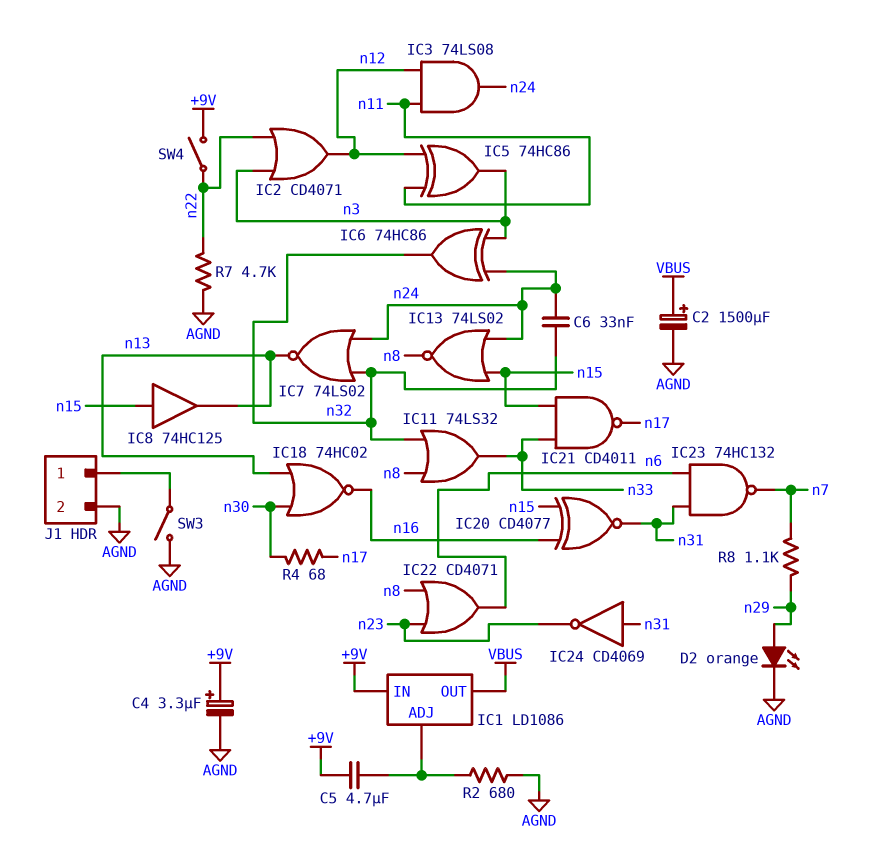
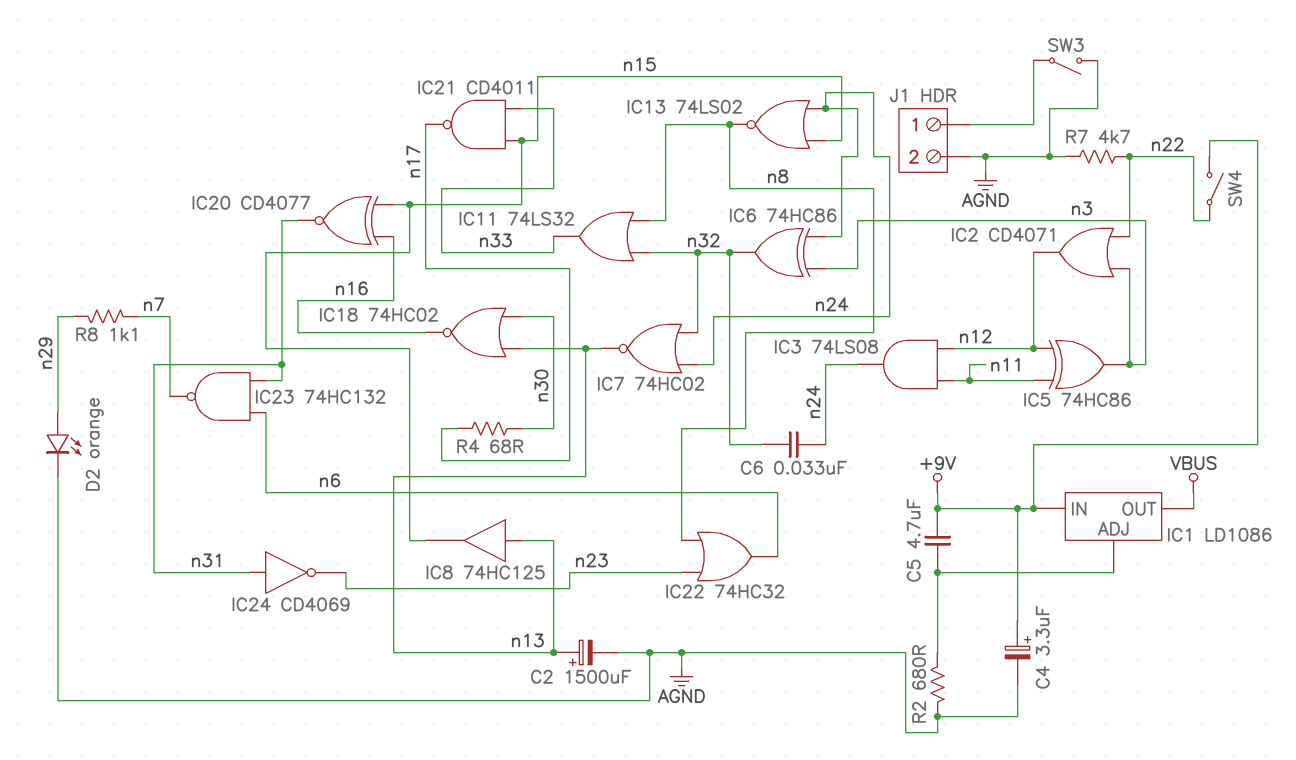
C2: 1500uF (plus VBUS, minus AGND) -> 1500uF (plus n13, minus AGND)
IC7: NOR 74LS02 (in n24, in n32, out n13) -> NOR 74HC02 (in n24, in n32, out n13)
IC8: buffer 74HC125 (in n15, out n13) -> buffer 74HC125 (in n13, out n15)
IC22: OR CD4071 (in n8, in n23, out n6) -> OR 74HC32 (in n8, in n23, out n6)

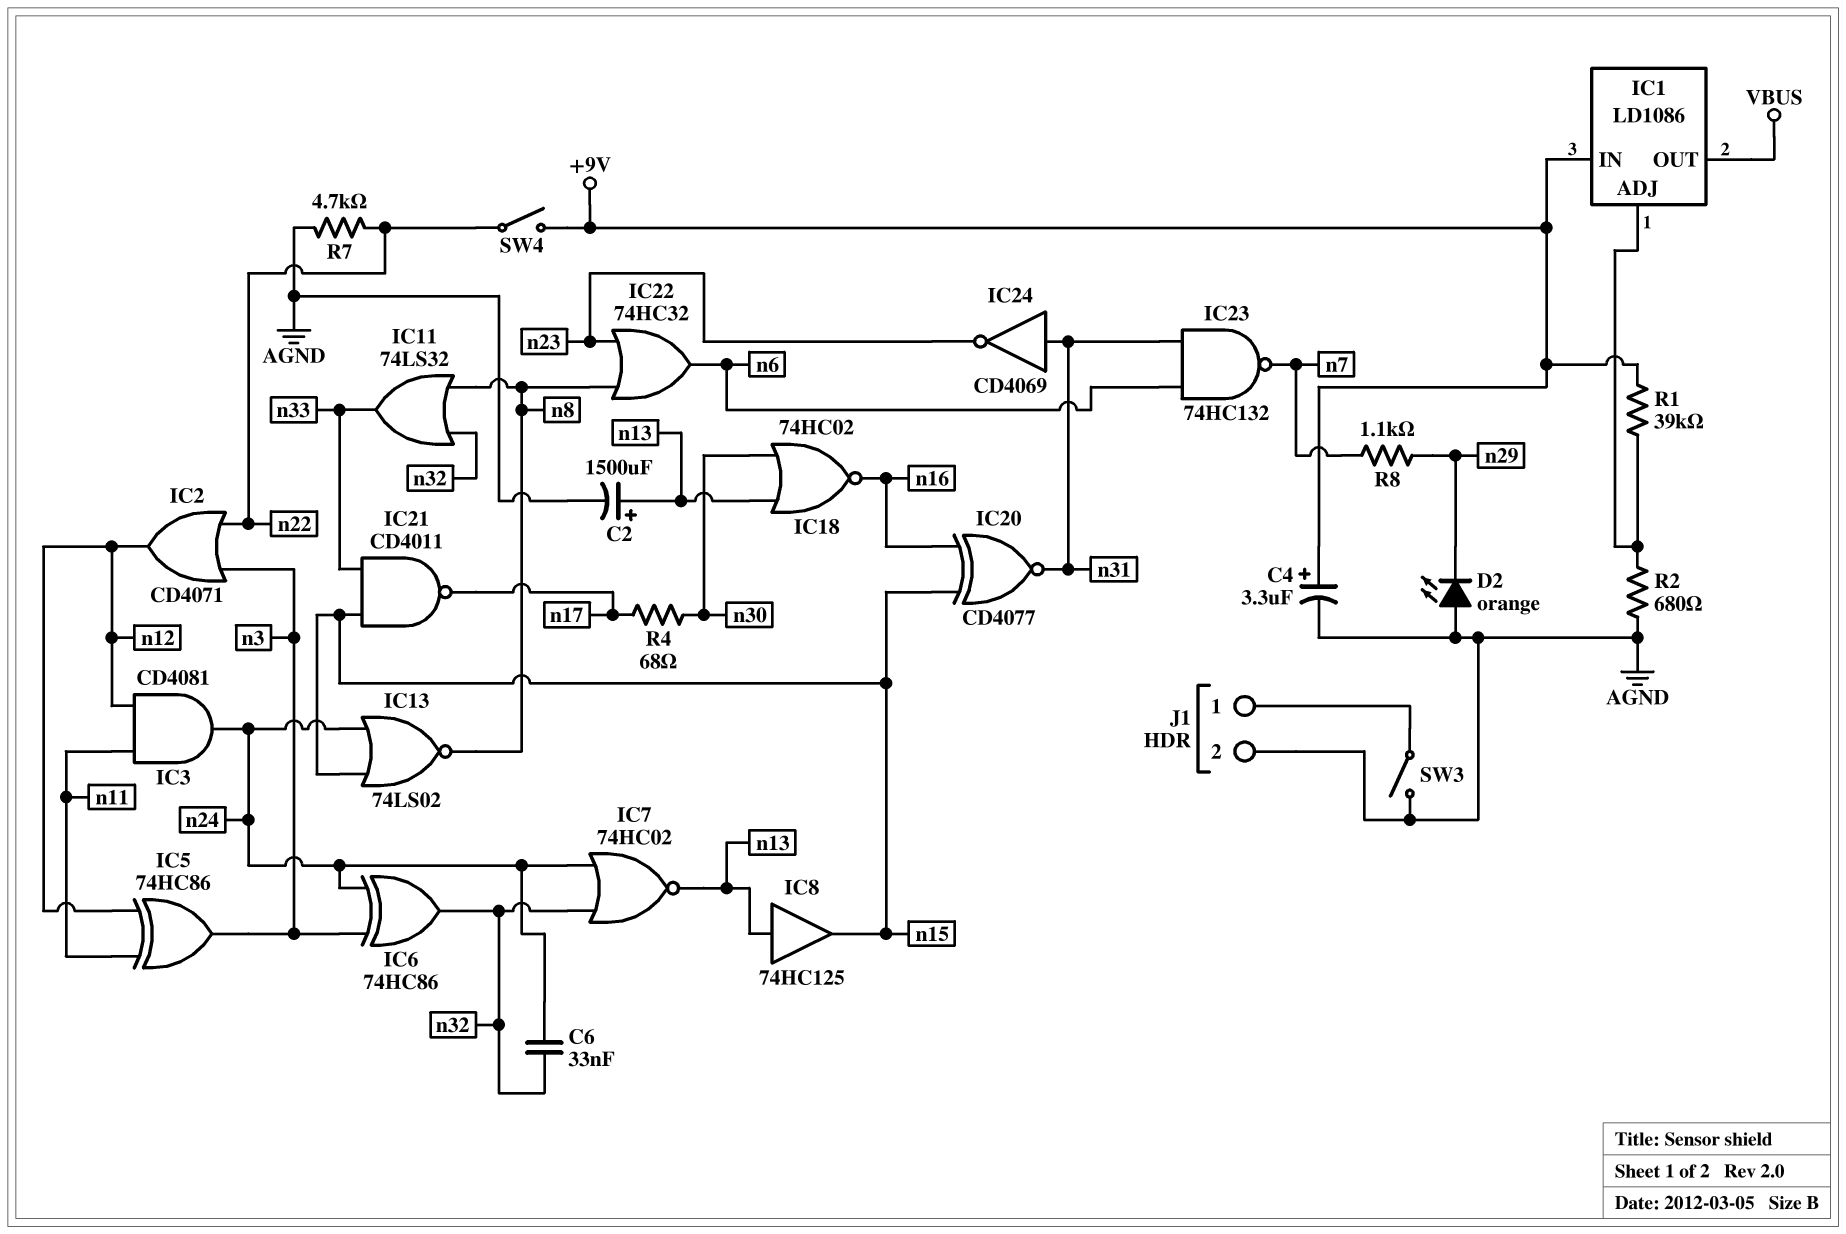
C5: 4.7uF (+9V, IC1/ADJ) -> none
D2: LED orange (A n29, K AGND) -> LED orange (A AGND, K n29)
IC3: AND 74LS08 (in n11, in n12, out n24) -> AND CD4081 (in n11, in n12, out n24)
R1: none -> 39k (+9V, IC1/ADJ)

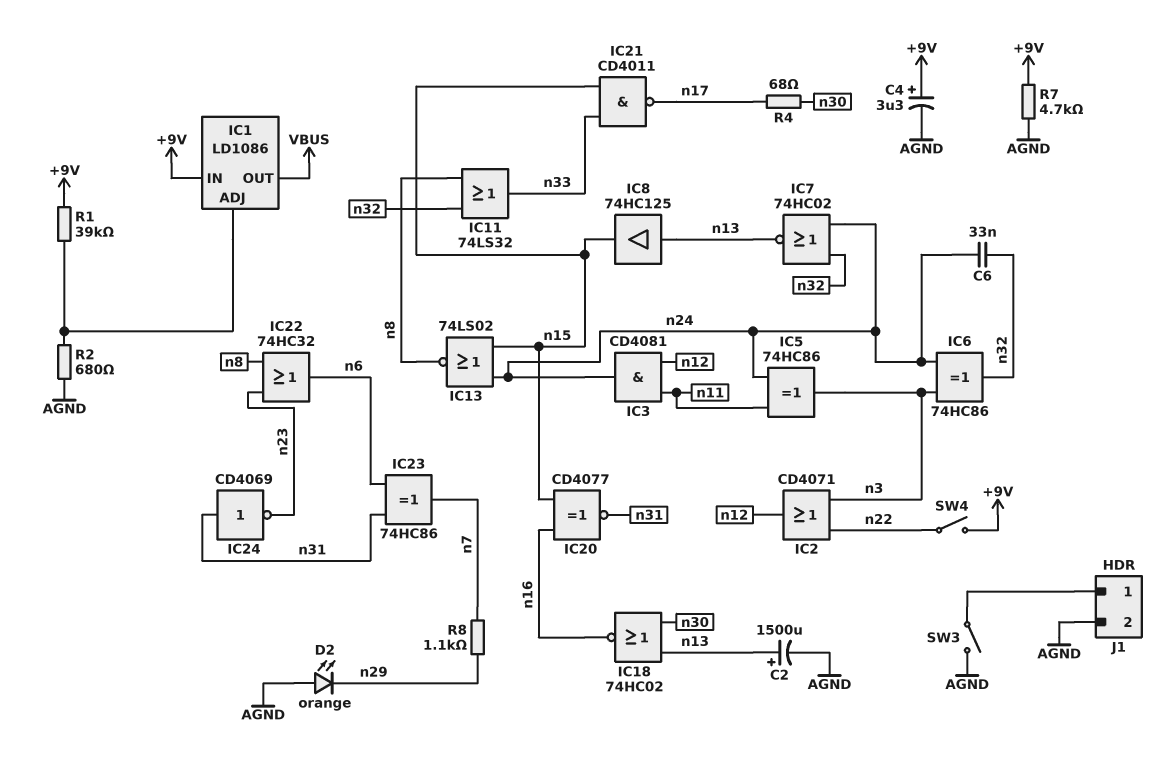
IC5: XOR 74HC86 (in n11, in n12, out n3) -> XOR 74HC86 (in n11, in n24, out n3)
IC23: NAND 74HC132 (in n6, in n31, out n7) -> XOR 74HC86 (in n6, in n31, out n7)
R7: 4.7k (AGND, n22) -> 4.7k (+9V, AGND)

